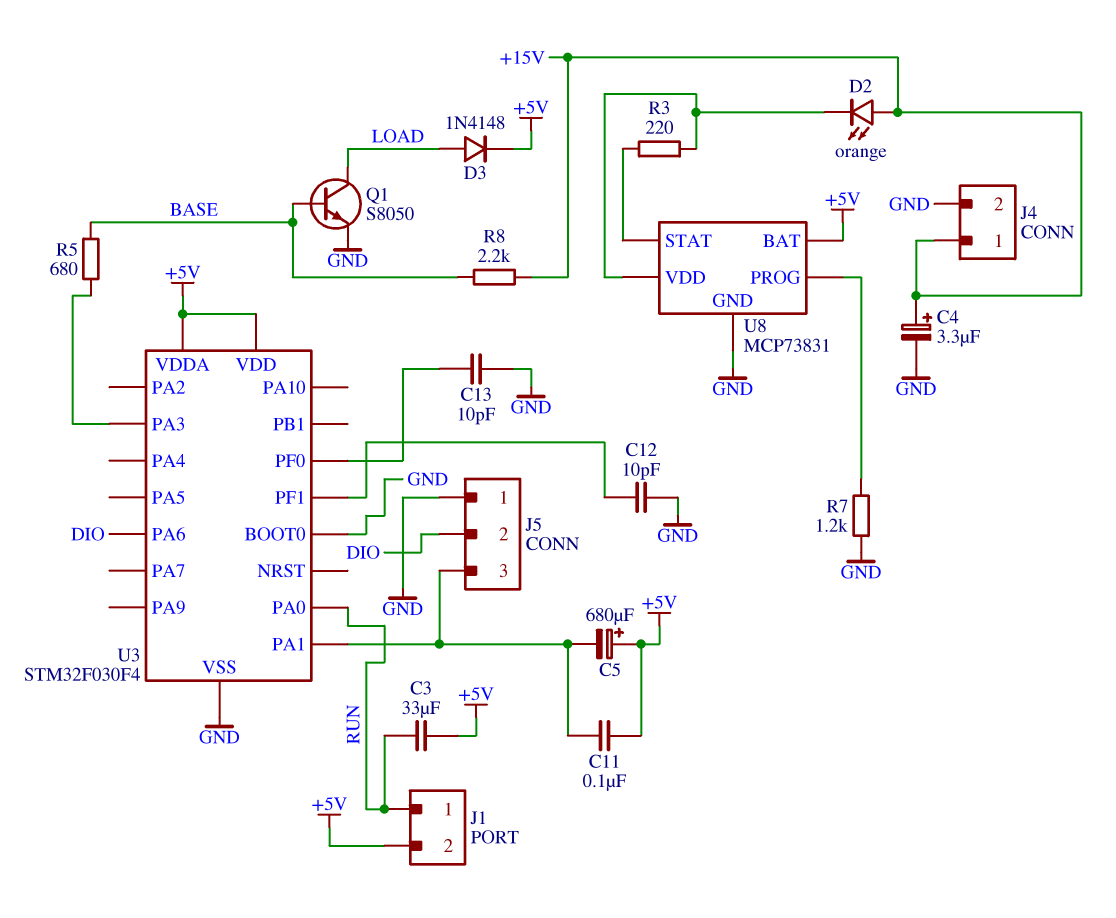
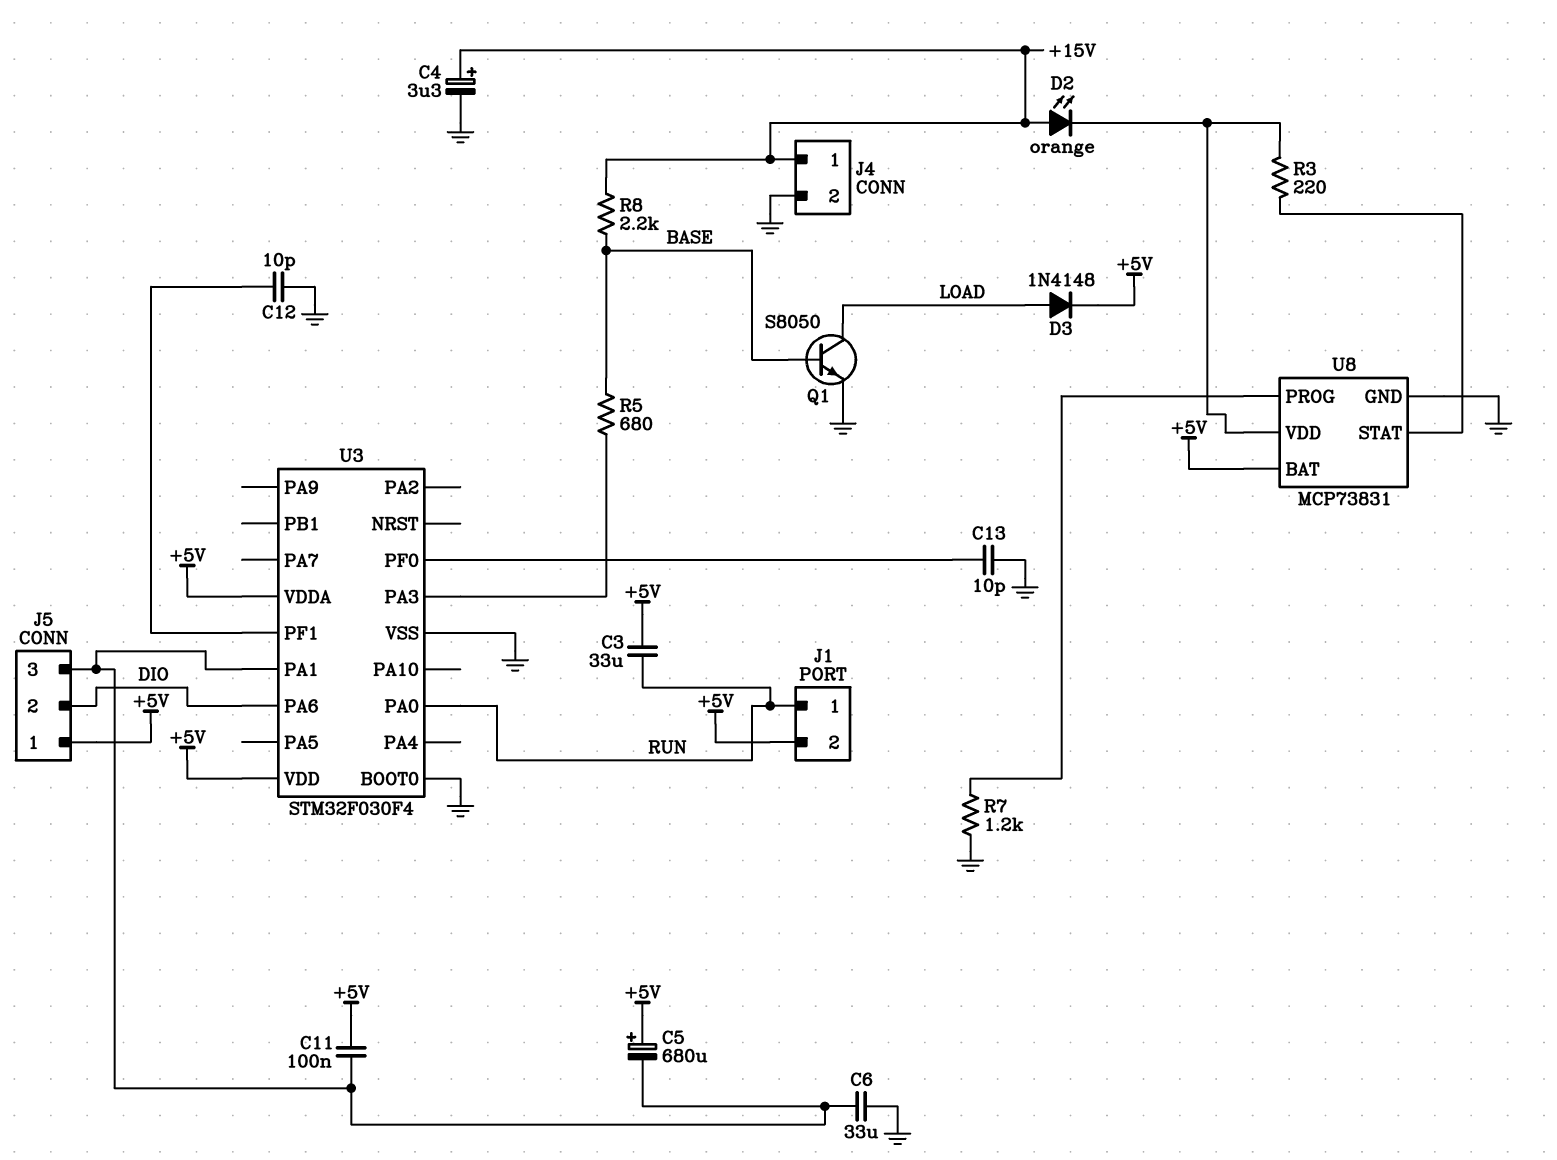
C6: none -> 33uF (GND, J5/3)
J5 pin 1: GND -> +5V

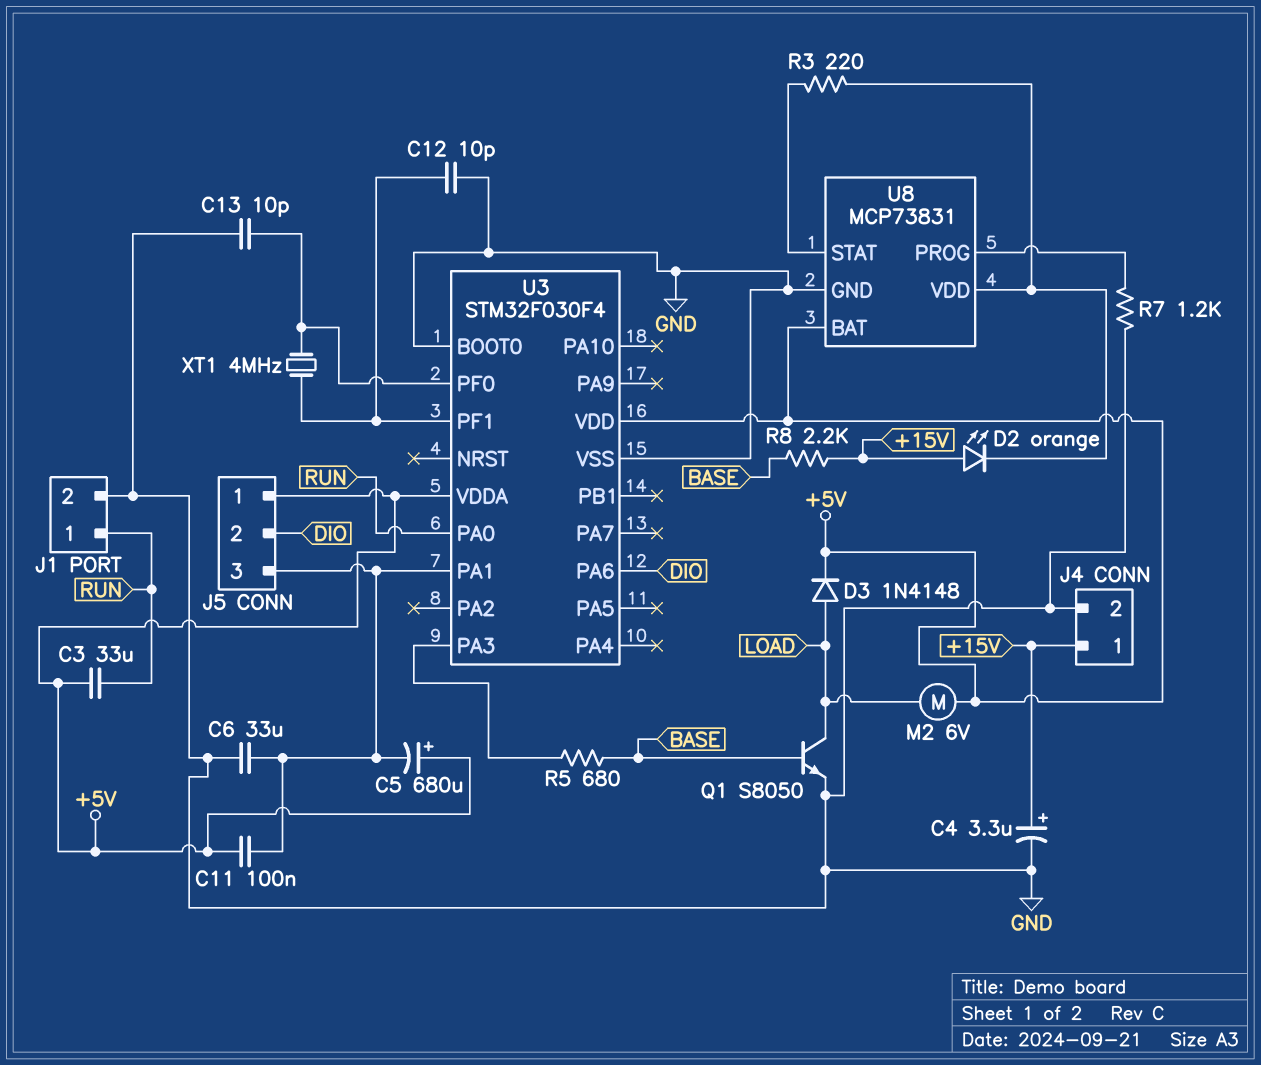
J1 pin 2: +5V -> GND
M2: none -> motor 6V (+5V, LOAD)
XT1: none -> 4MHz (U3/PF0, U3/PF1)

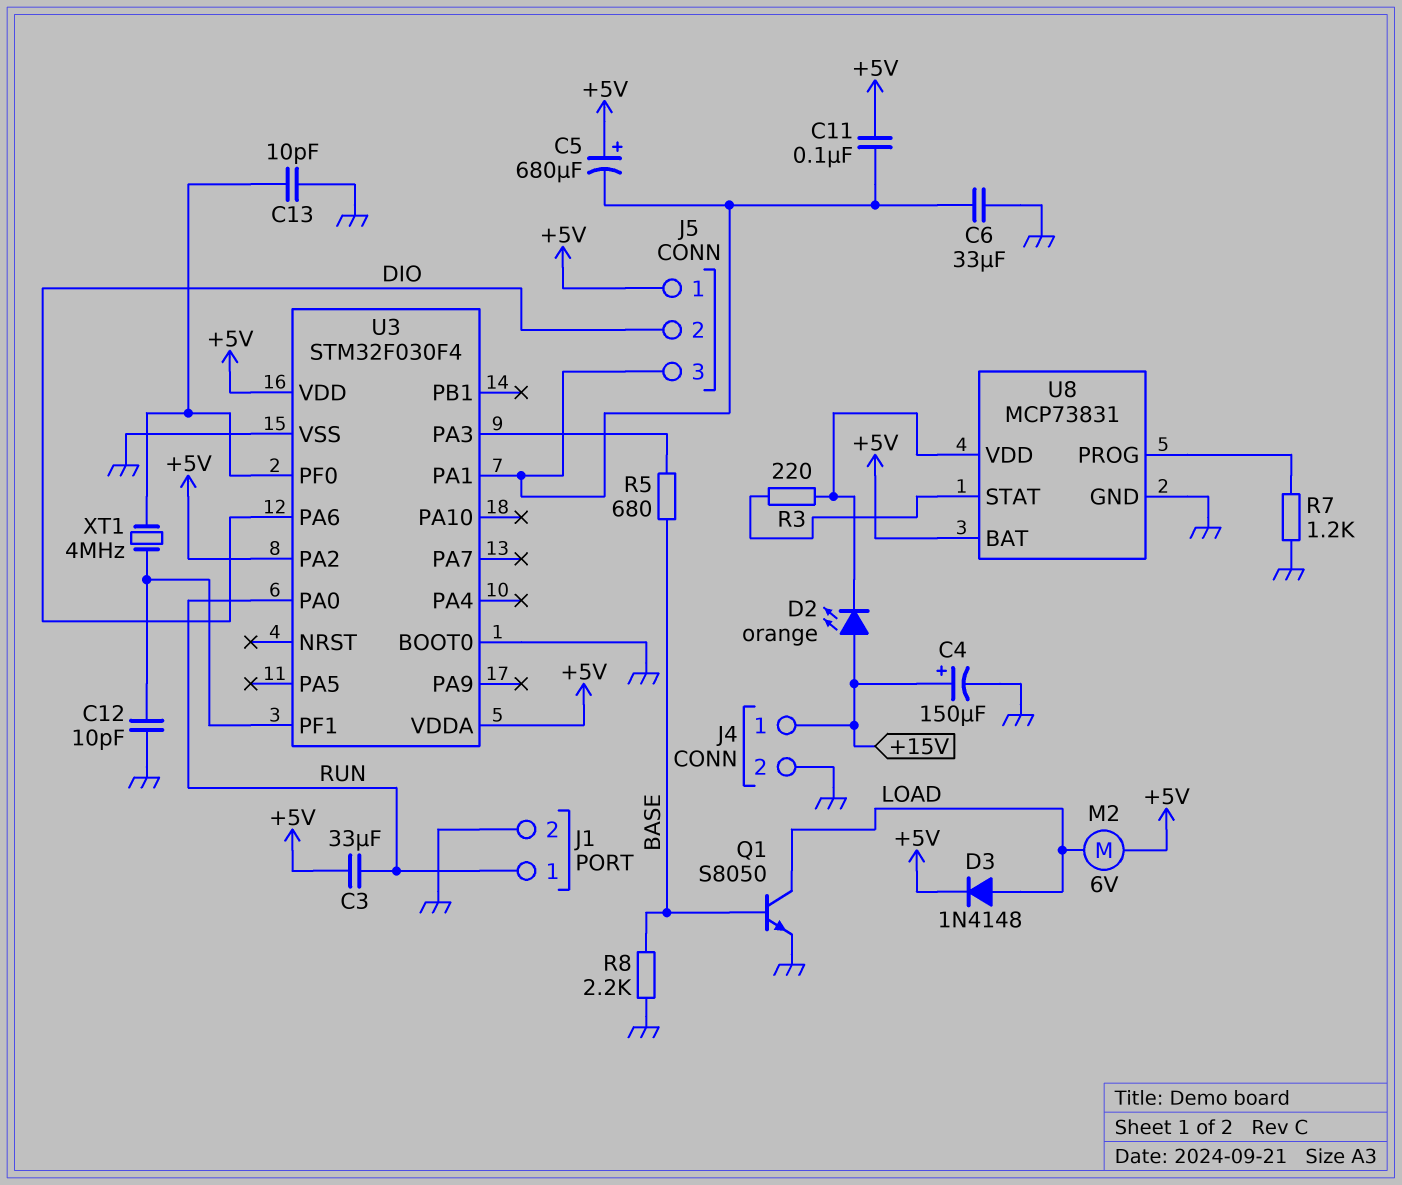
C4: 3.3uF (plus +15V, minus GND) -> 150uF (plus +15V, minus GND)
R8: 2.2k (+15V, BASE) -> 2.2k (BASE, GND)
U3 pin PA2: none -> +5V

